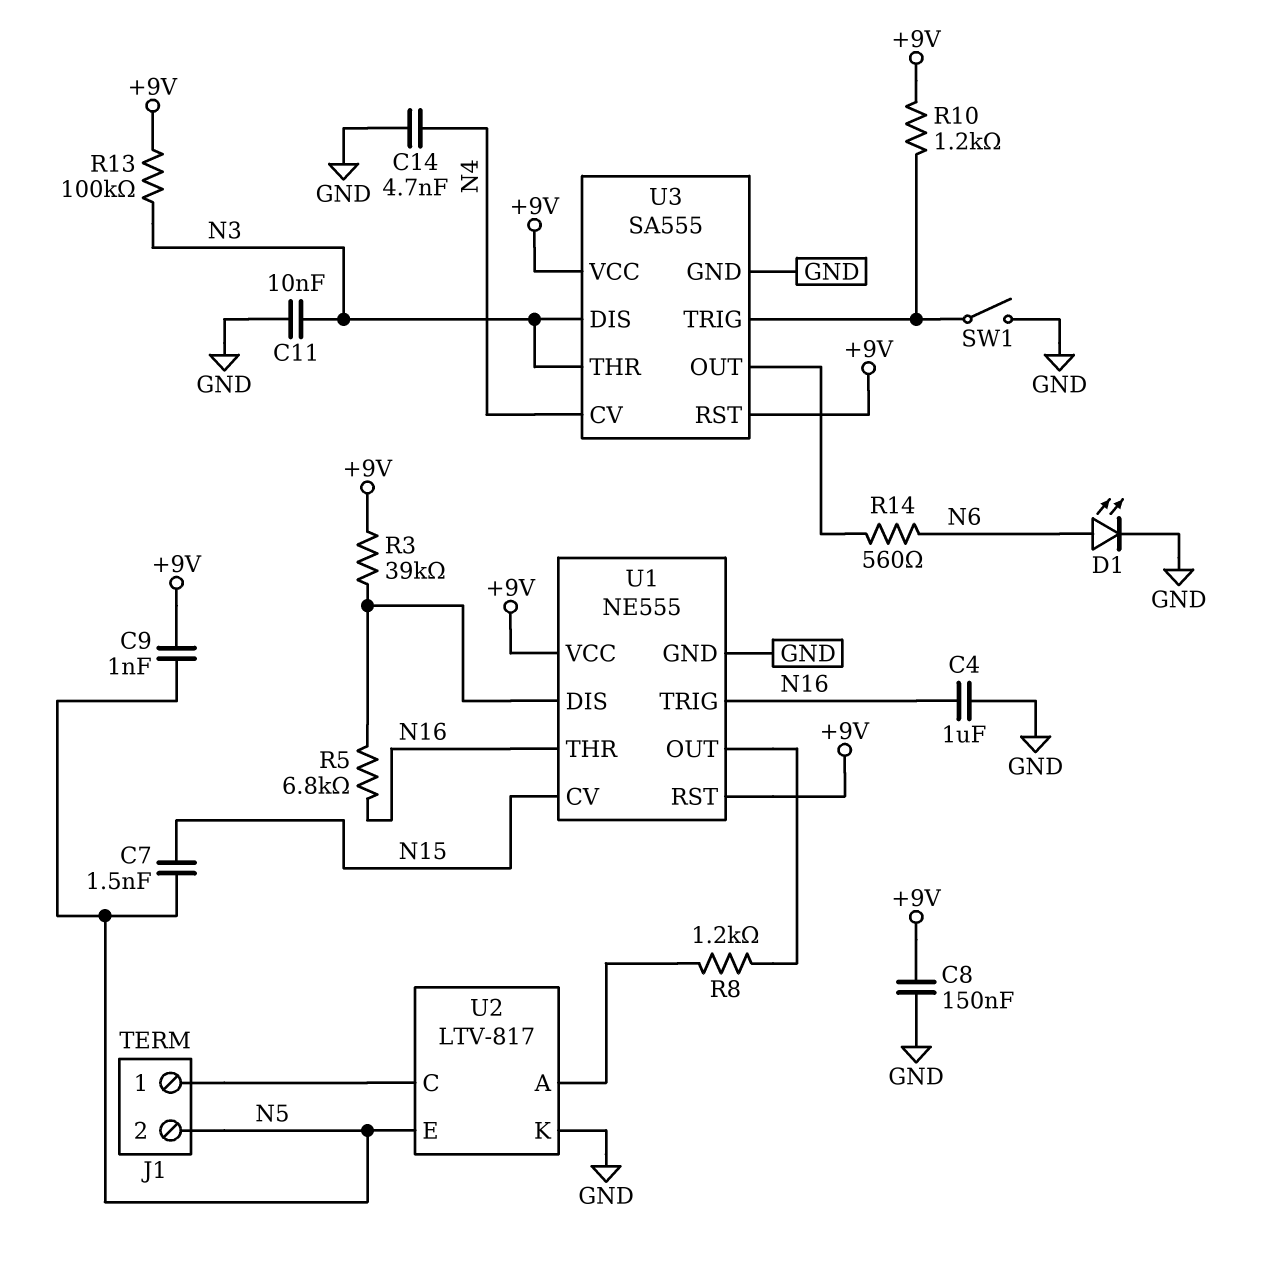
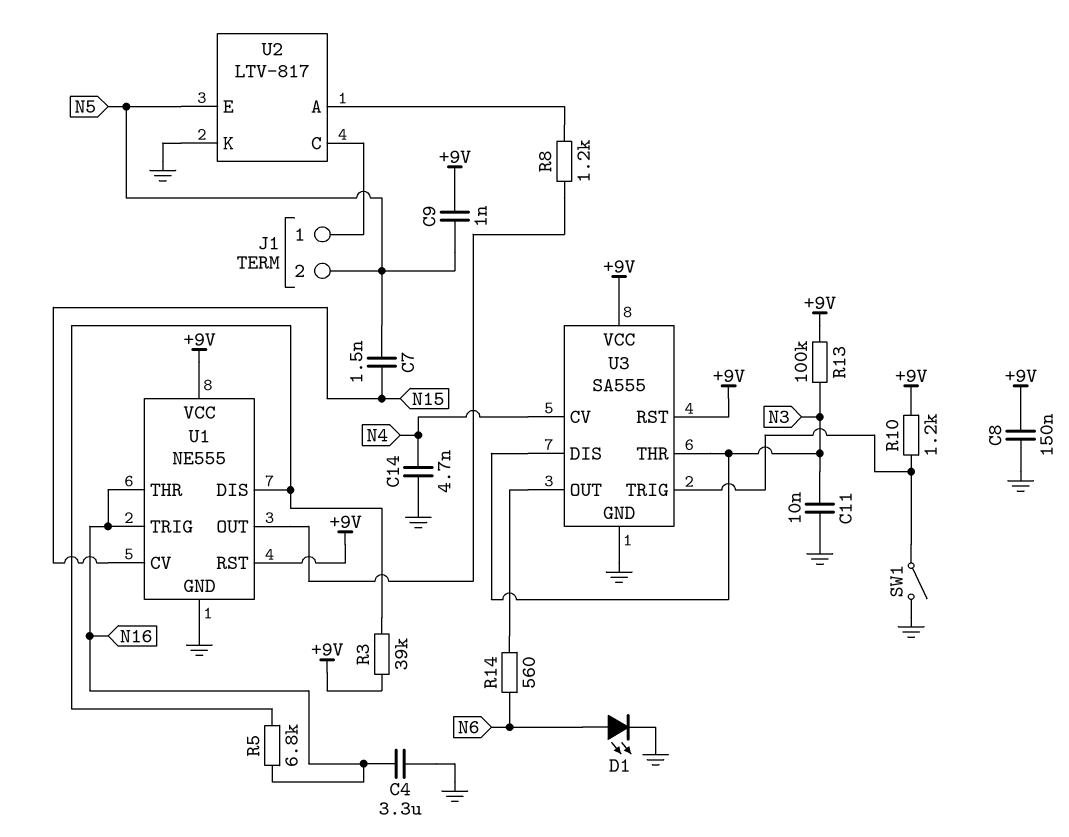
C4: 1uF (GND, N16) -> 3.3uF (GND, N16)

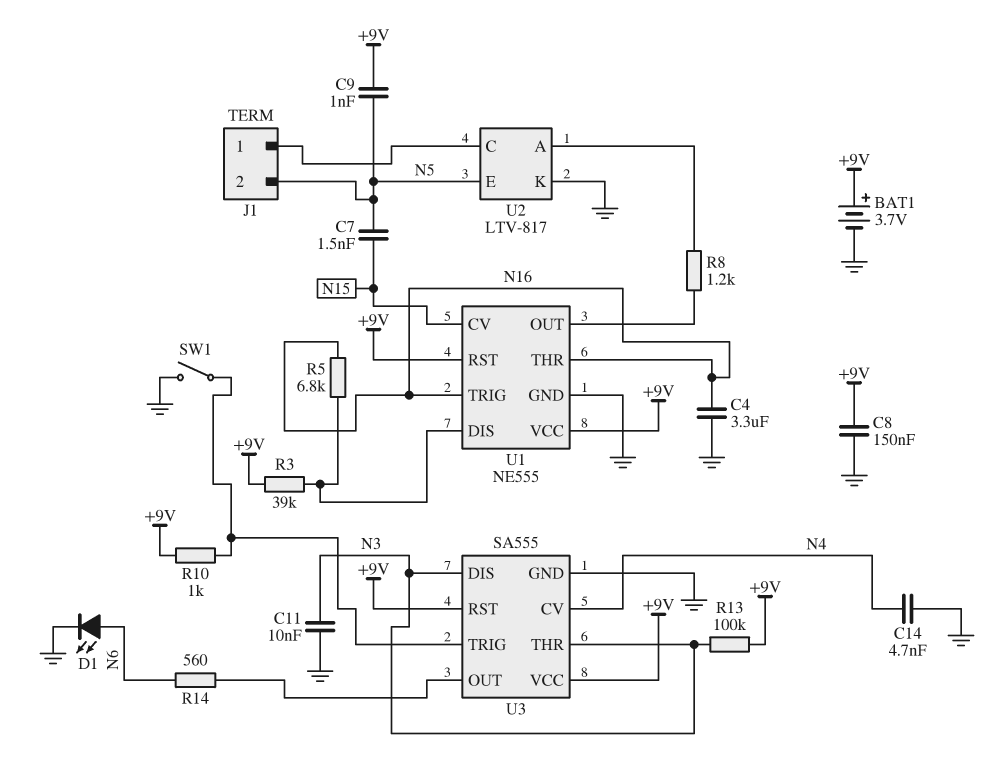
BAT1: none -> 3.7V (plus +9V, minus GND)
R10: 1.2k (+9V, U3/TRIG) -> 1k (+9V, U3/TRIG)

